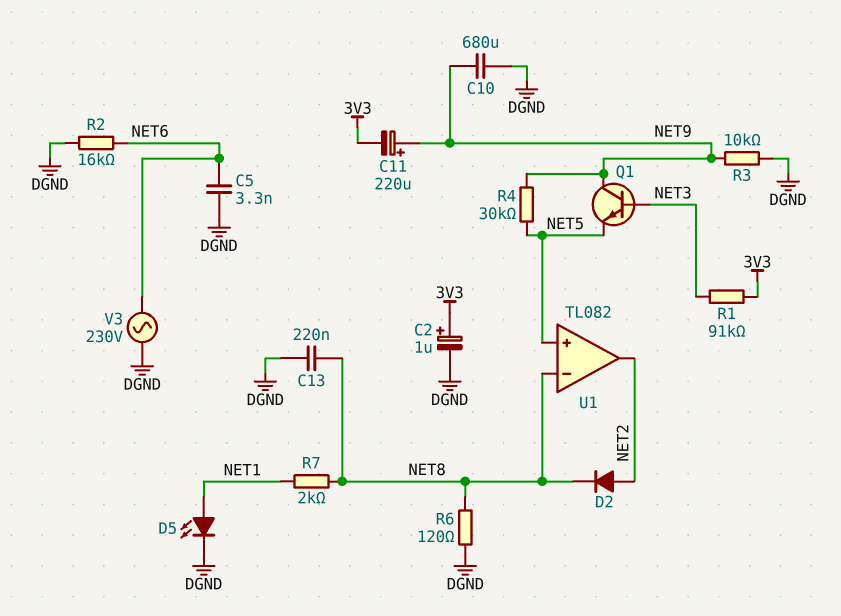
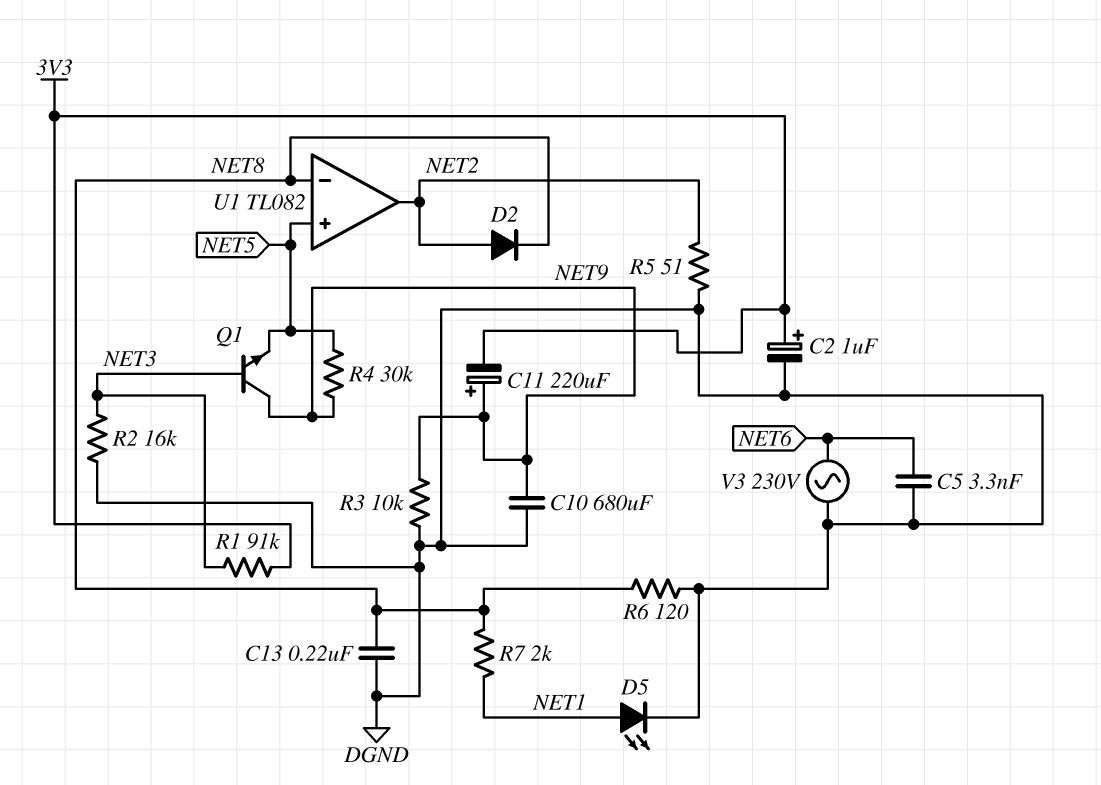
R2: 16k (DGND, NET6) -> 16k (DGND, NET3)
R5: none -> 51 (DGND, NET2)

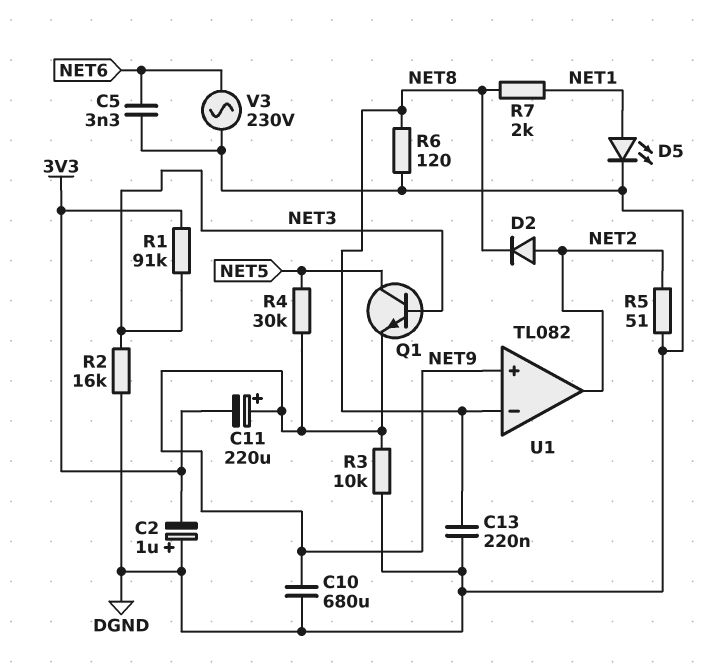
C2: 1uF (plus 3V3, minus DGND) -> 1uF (plus DGND, minus 3V3)
Q1: NPN (B NET3, C NET9, E NET5) -> NPN (B NET3, C NET5, E NET9)
U1 pin in+: NET5 -> NET9

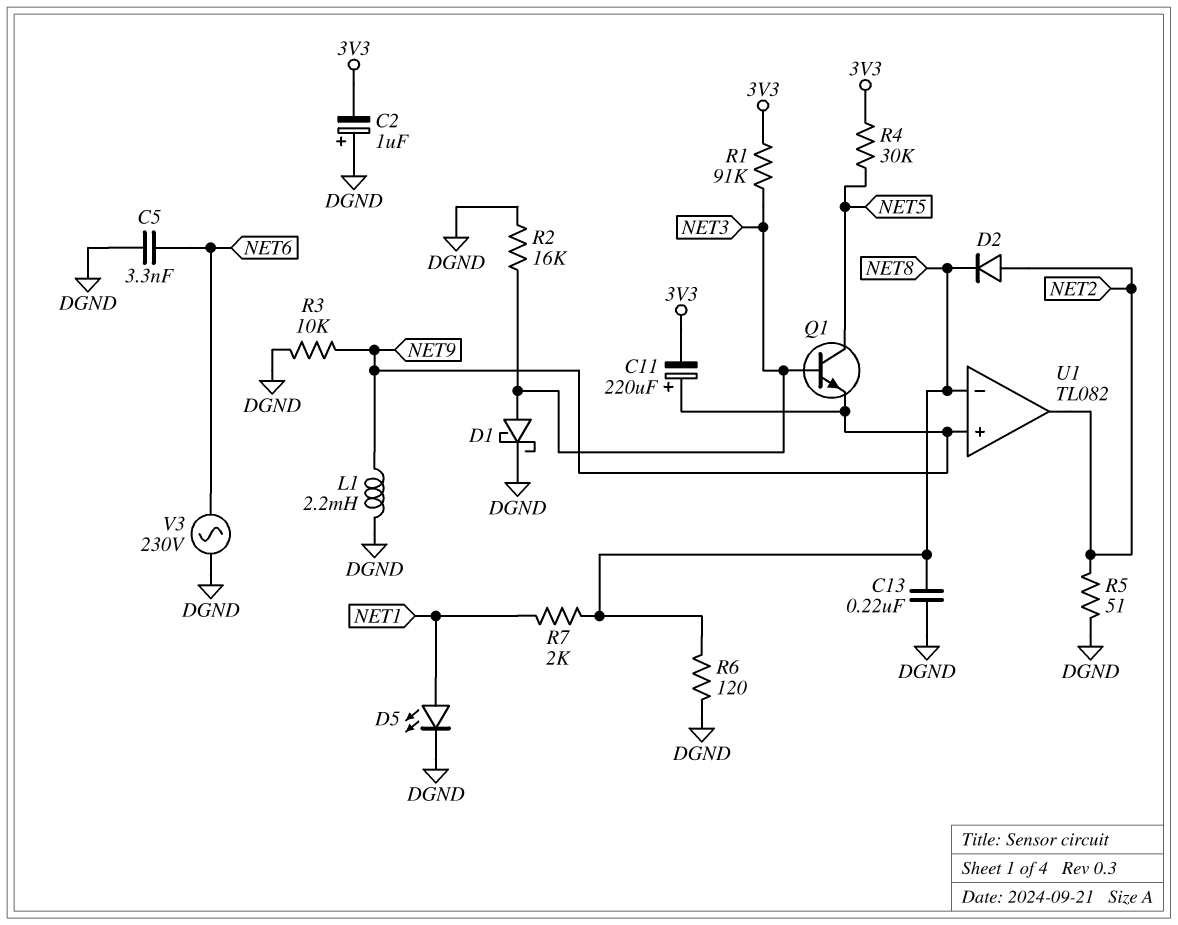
C10: 680uF (DGND, NET9) -> none
D1: none -> schottky (A NET3, K DGND)
L1: none -> 2.2mH (DGND, NET9)
R4: 30k (NET5, NET9) -> 30k (3V3, NET5)

